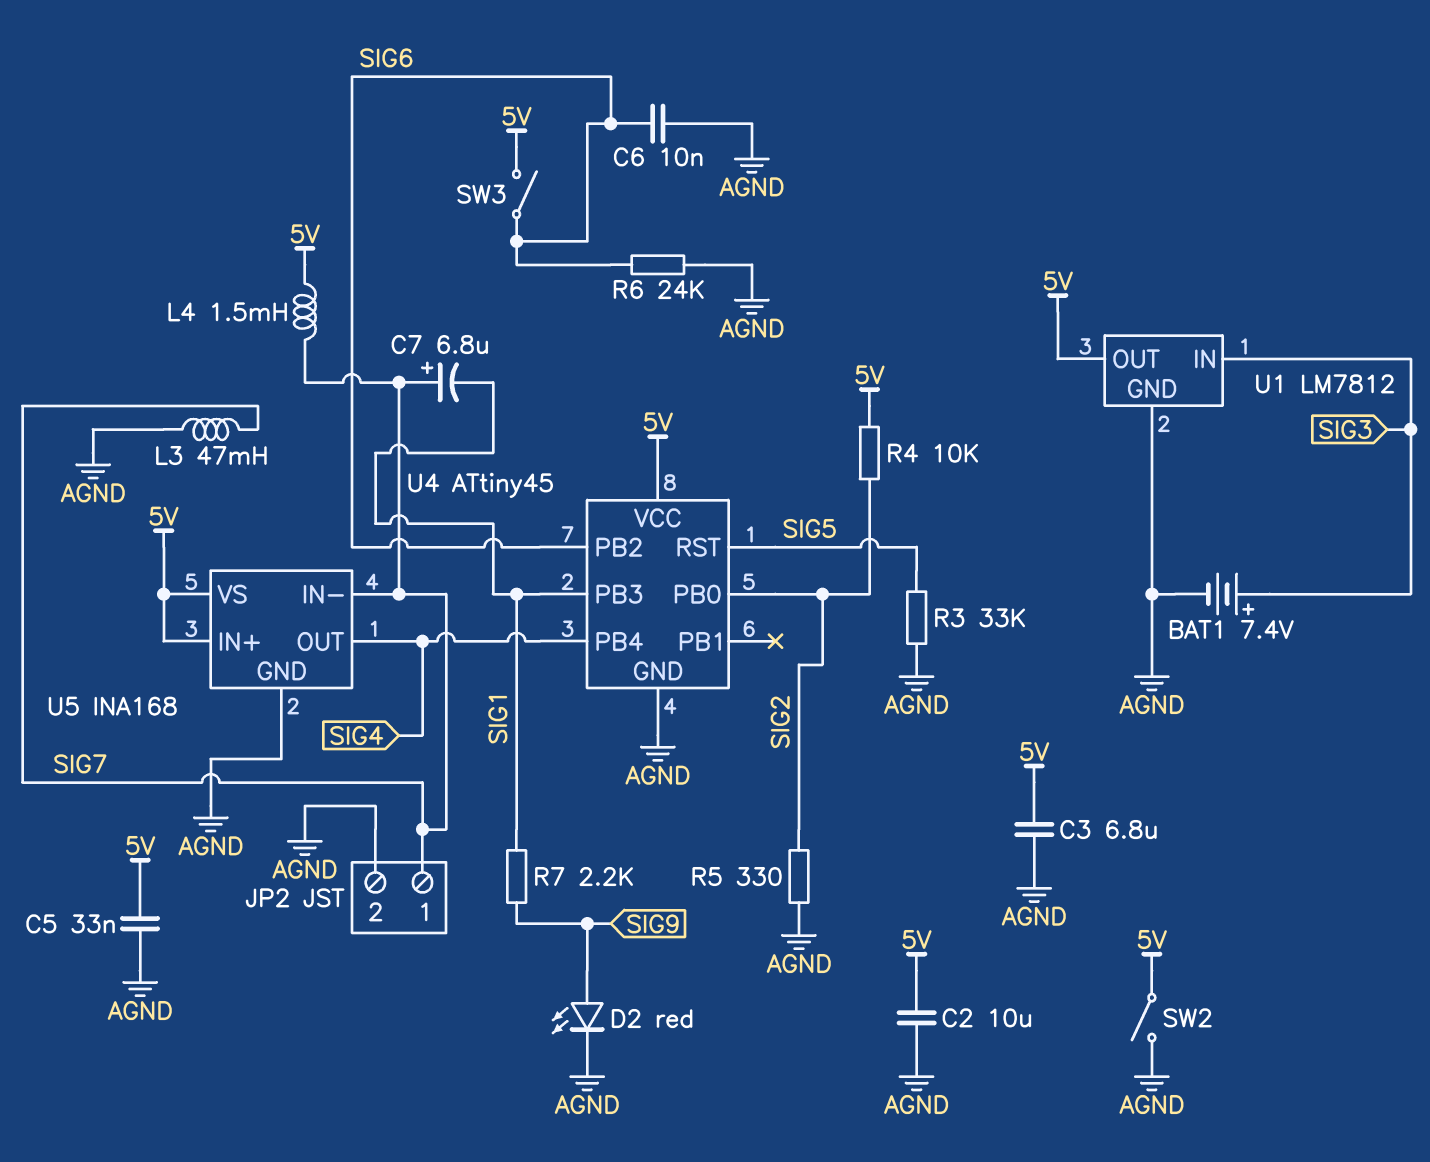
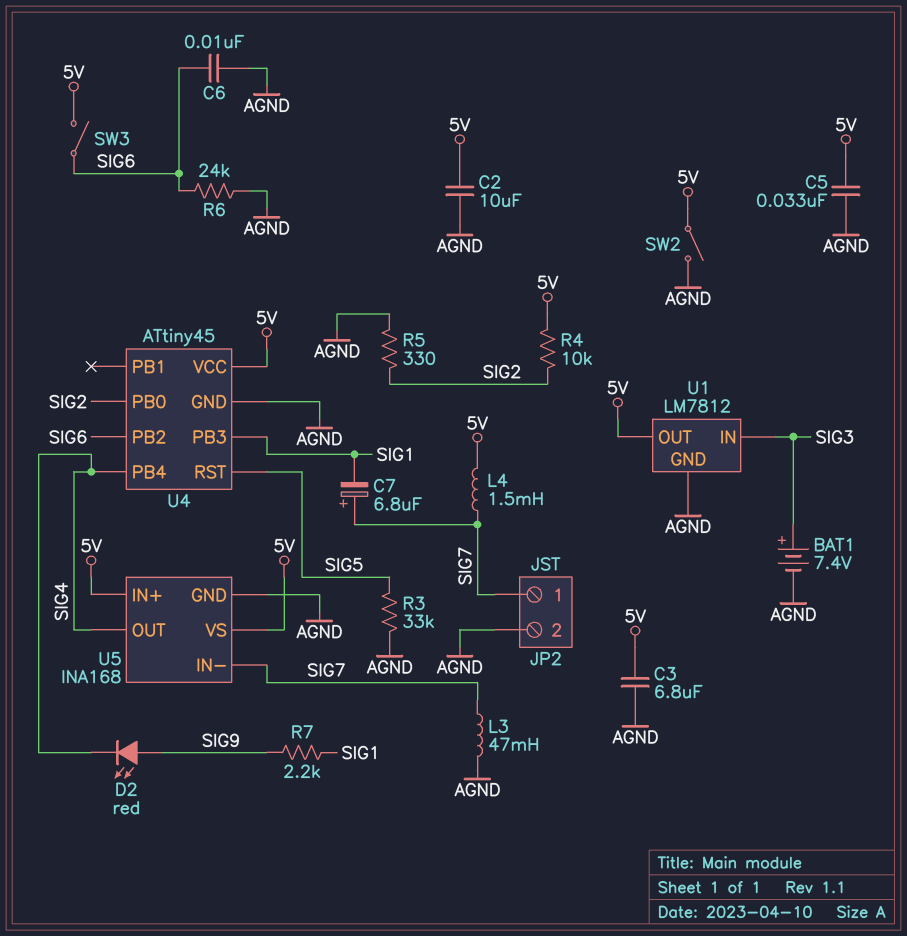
D2: LED red (A SIG9, K AGND) -> LED red (A SIG9, K SIG4)

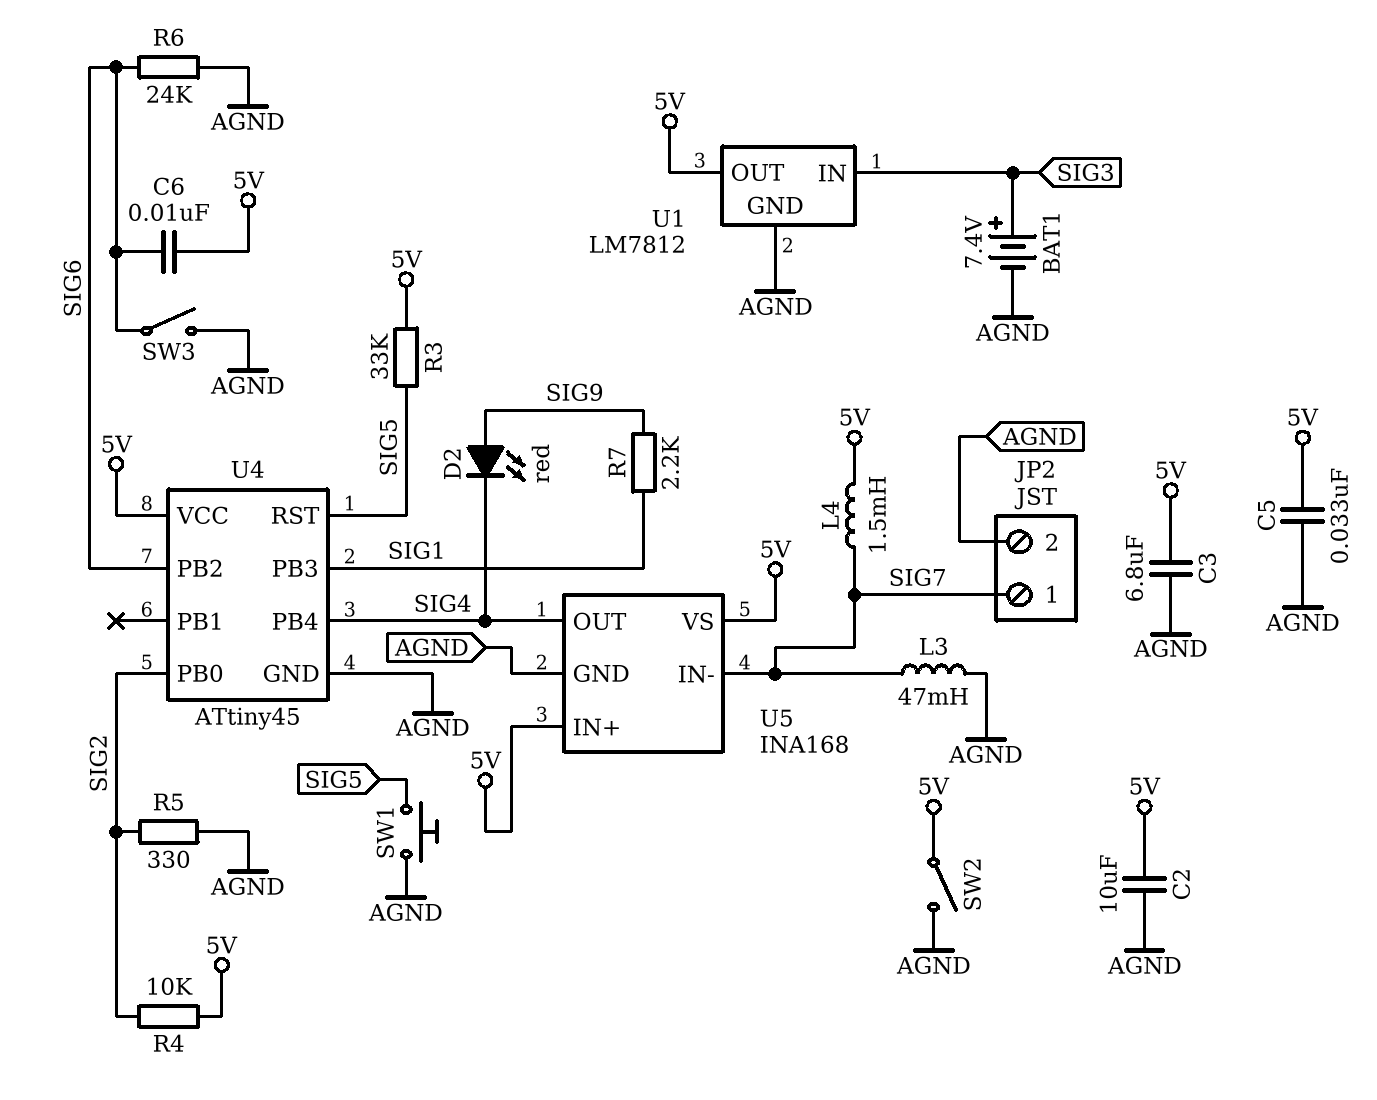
C6: 10nF (AGND, SIG6) -> 10nF (5V, SIG6)
C7: 6.8uF (plus SIG7, minus SIG1) -> none
R3: 33k (AGND, SIG5) -> 33k (5V, SIG5)
SW1: none -> button (AGND, SIG5)
SW3: switch (5V, SIG6) -> switch (AGND, SIG6)

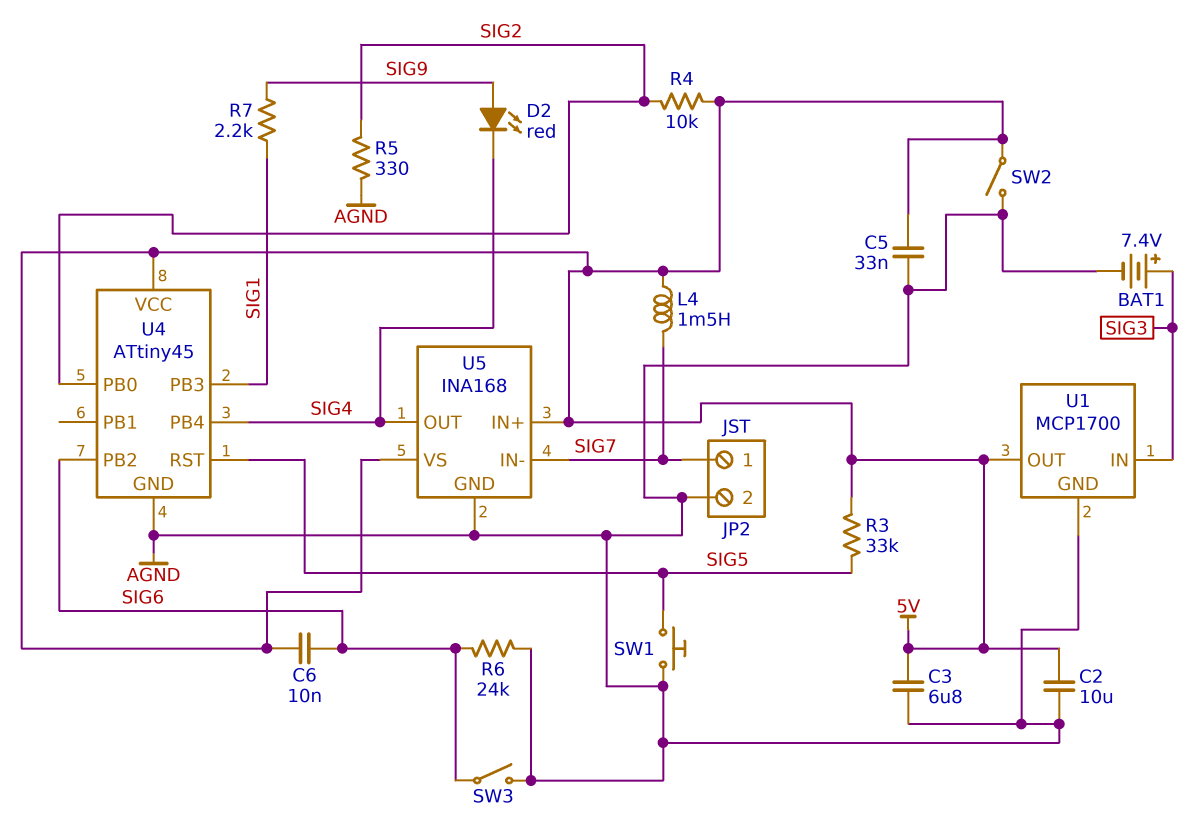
L3: 47mH (AGND, SIG7) -> none
U1: LM7812 -> MCP1700

